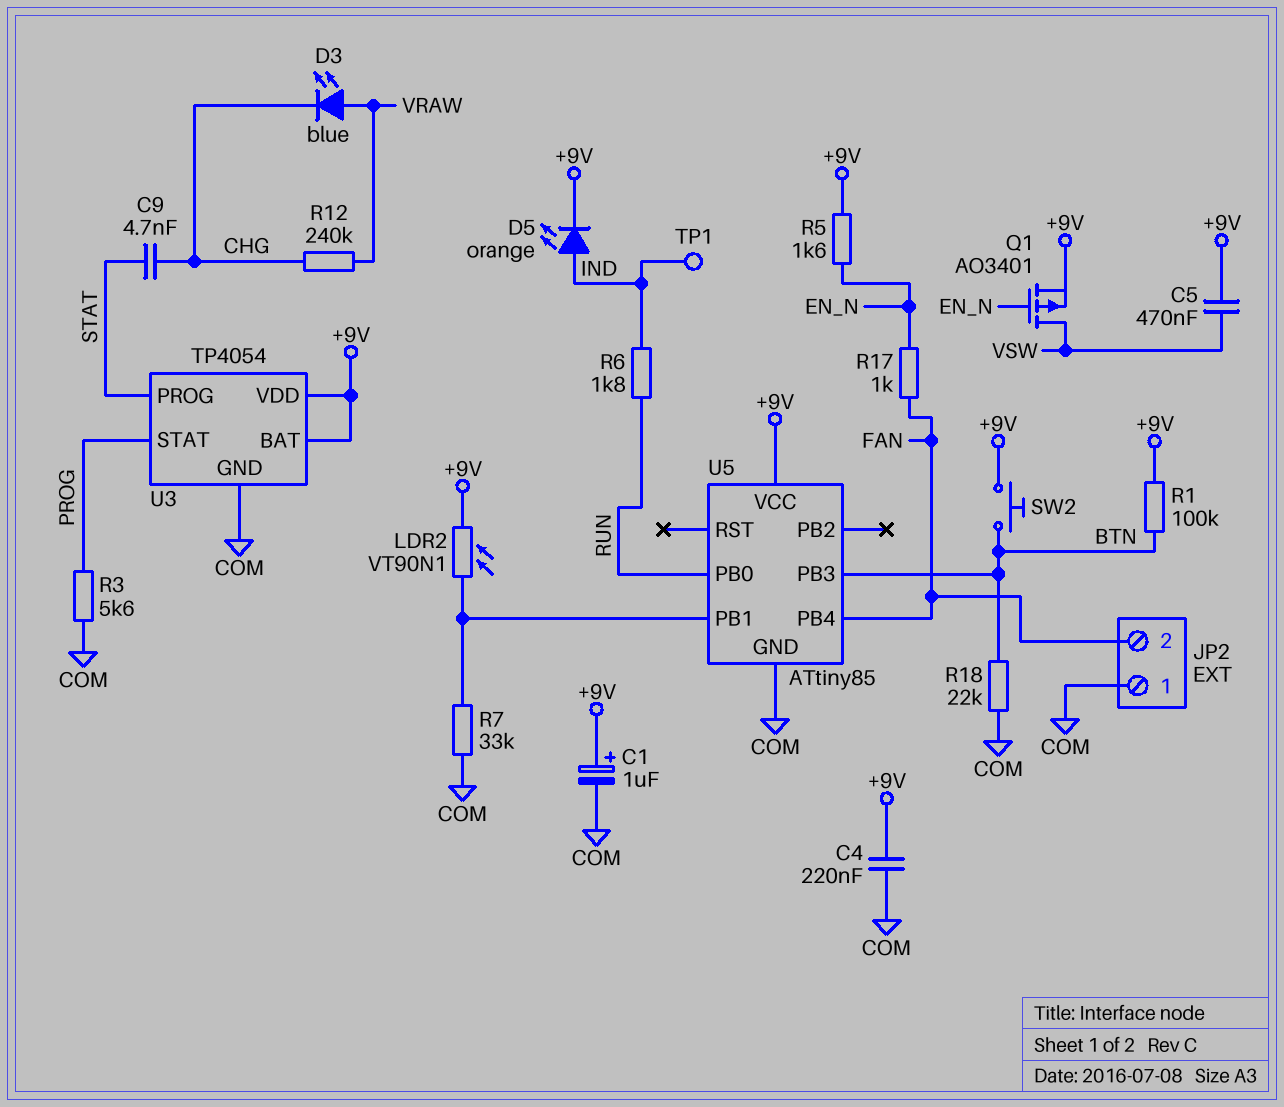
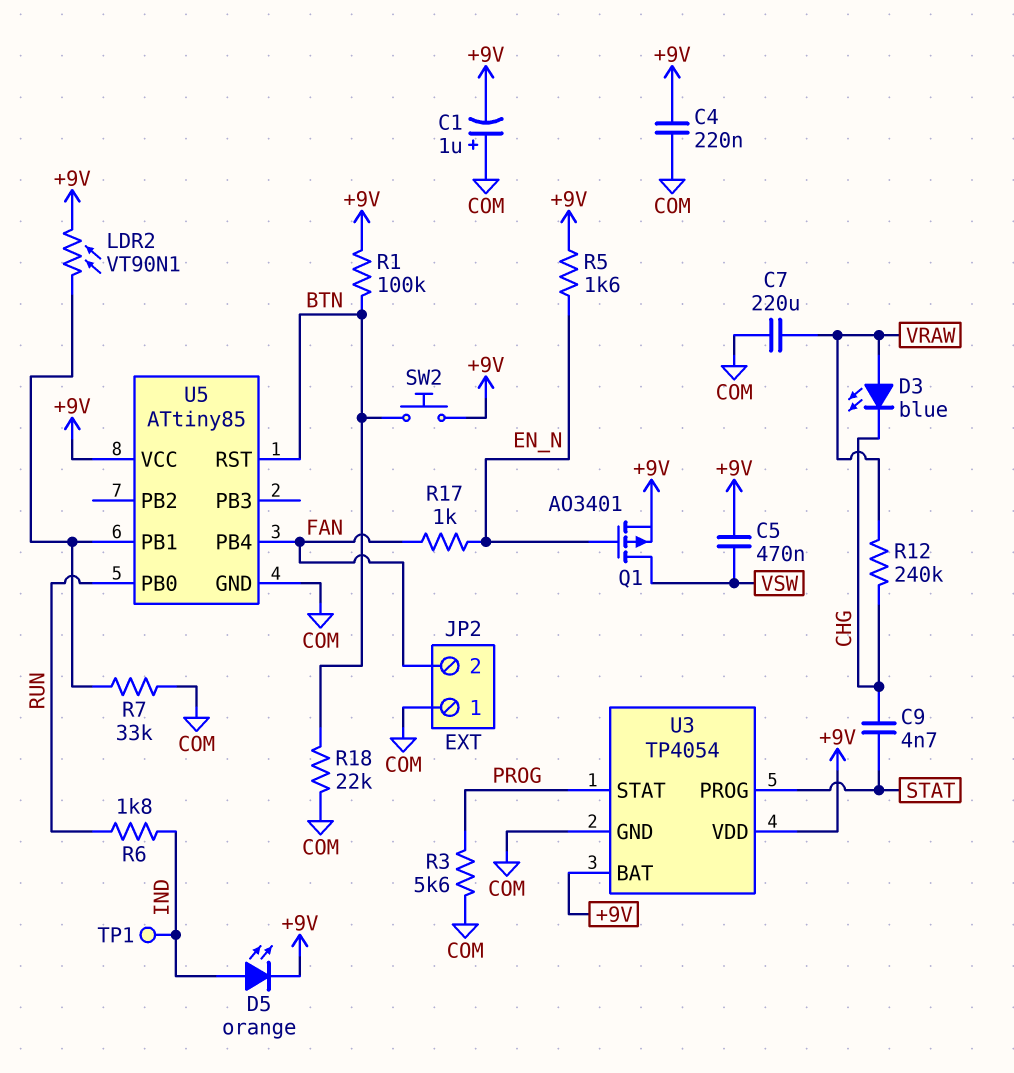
C1: 1uF (plus +9V, minus COM) -> 1uF (plus COM, minus +9V)
C7: none -> 220uF (COM, VRAW)
U5 pin PB3: BTN -> none
U5 pin RST: none -> BTN

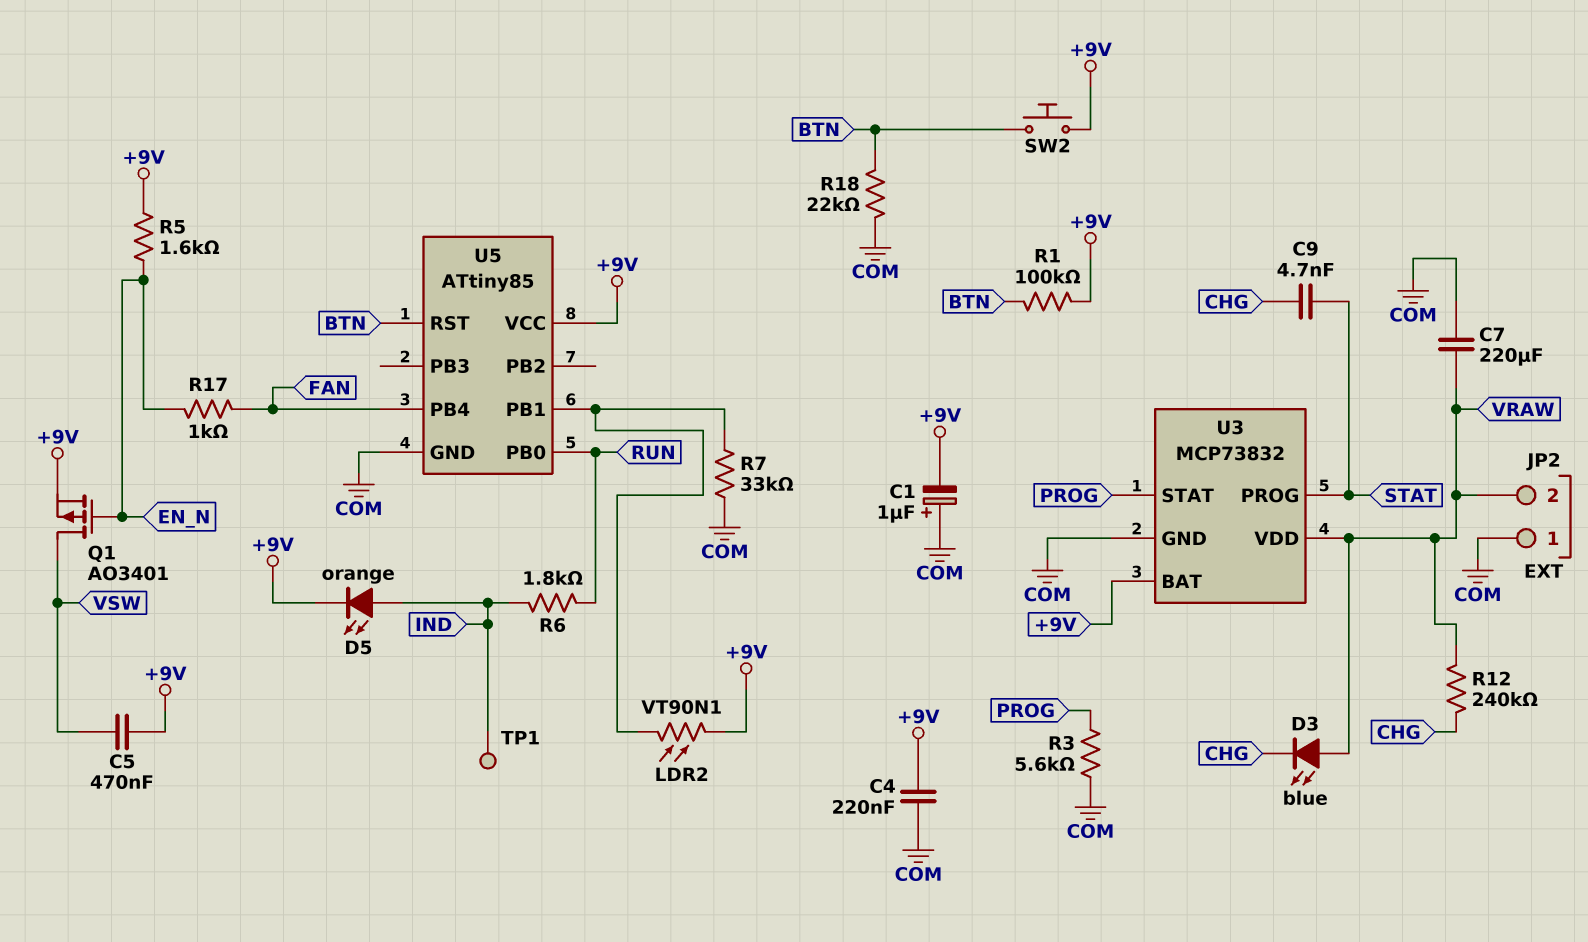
JP2 pin 2: FAN -> VRAW
U3: TP4054 -> MCP73832
U3 pin VDD: +9V -> VRAW

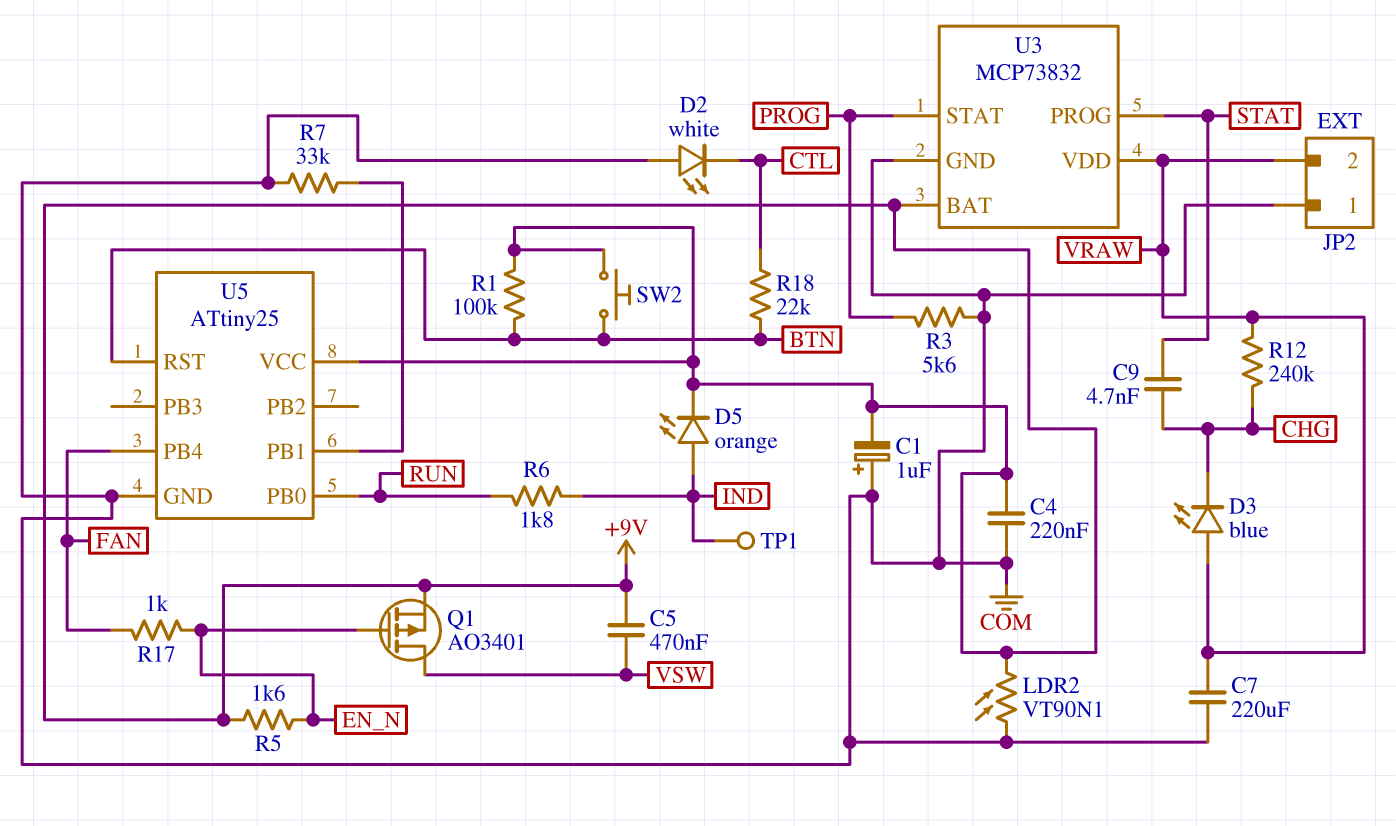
D2: none -> LED white (A COM, K CTL)
LDR2: VT90N1 (+9V, U5/PB1) -> VT90N1 (+9V, COM)
R18: 22k (BTN, COM) -> 22k (BTN, CTL)
U5: ATtiny85 -> ATtiny25

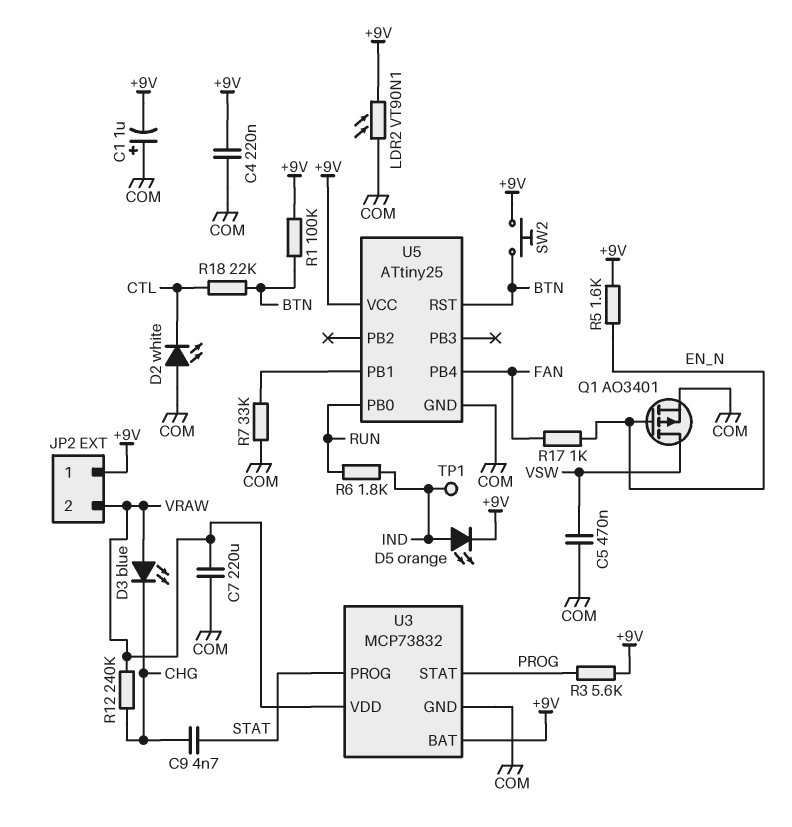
C5: 470nF (+9V, VSW) -> 470nF (COM, VSW)
JP2 pin 1: COM -> +9V
Q1: PMOS AO3401 (G EN_N, D VSW, S +9V) -> PMOS AO3401 (G EN_N, D VSW, S COM)
R3: 5.6k (COM, PROG) -> 5.6k (+9V, PROG)

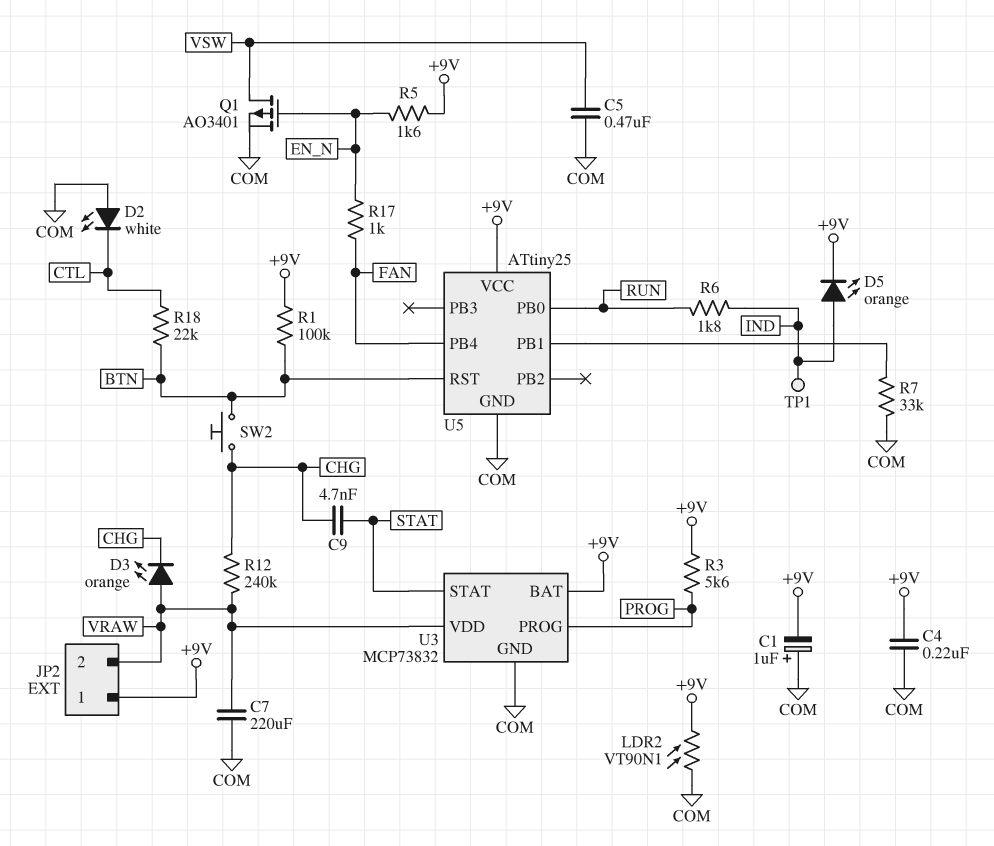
D3: LED blue (A VRAW, K CHG) -> LED orange (A VRAW, K CHG)
SW2: button (+9V, BTN) -> button (BTN, CHG)
U3 pin PROG: STAT -> PROG
U3 pin STAT: PROG -> STAT

